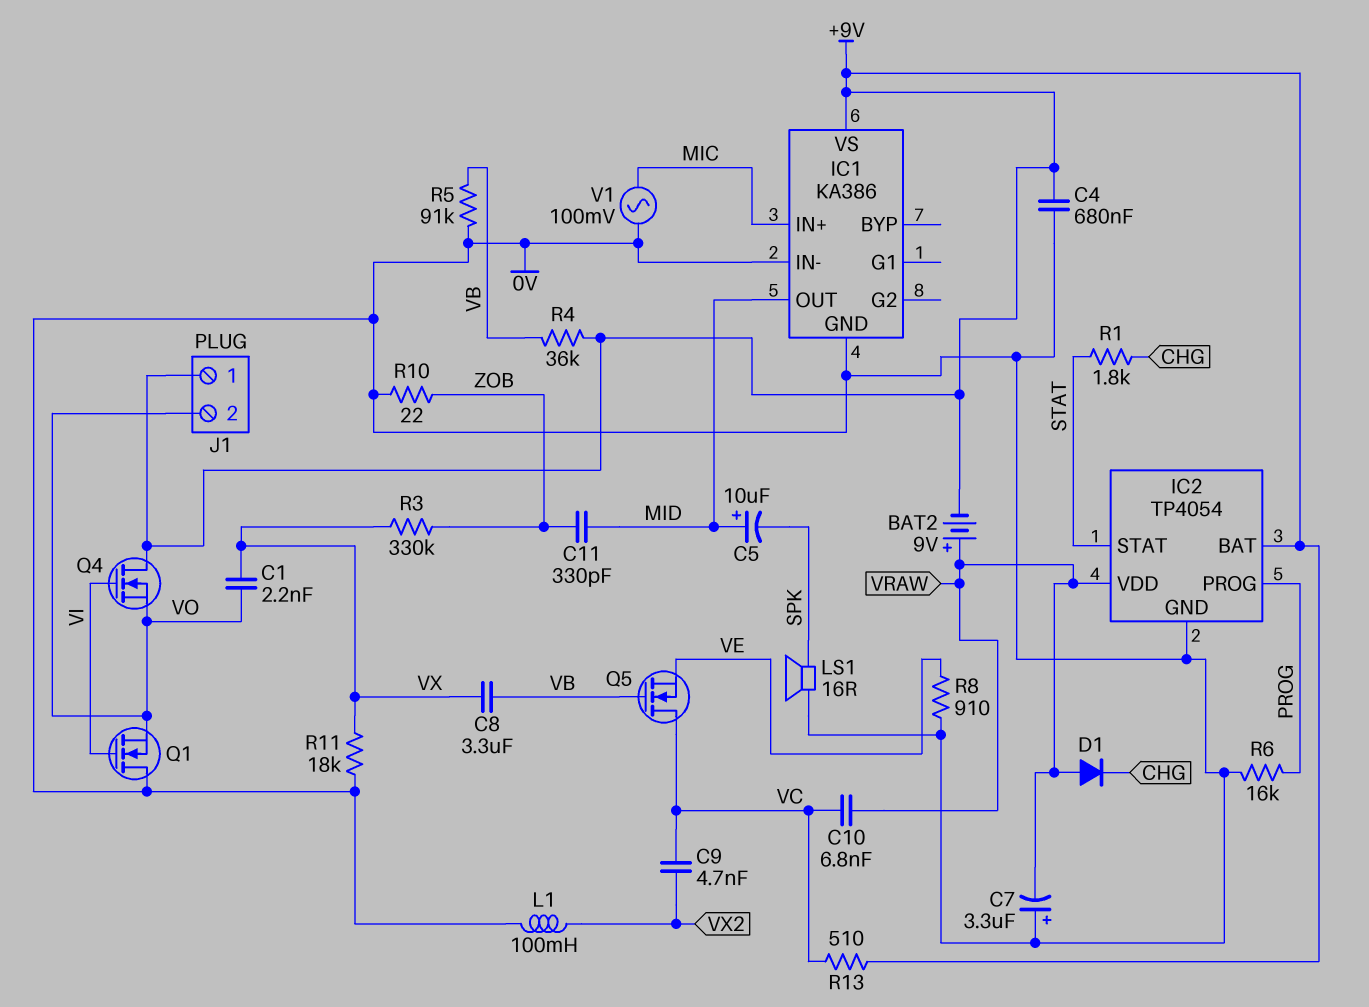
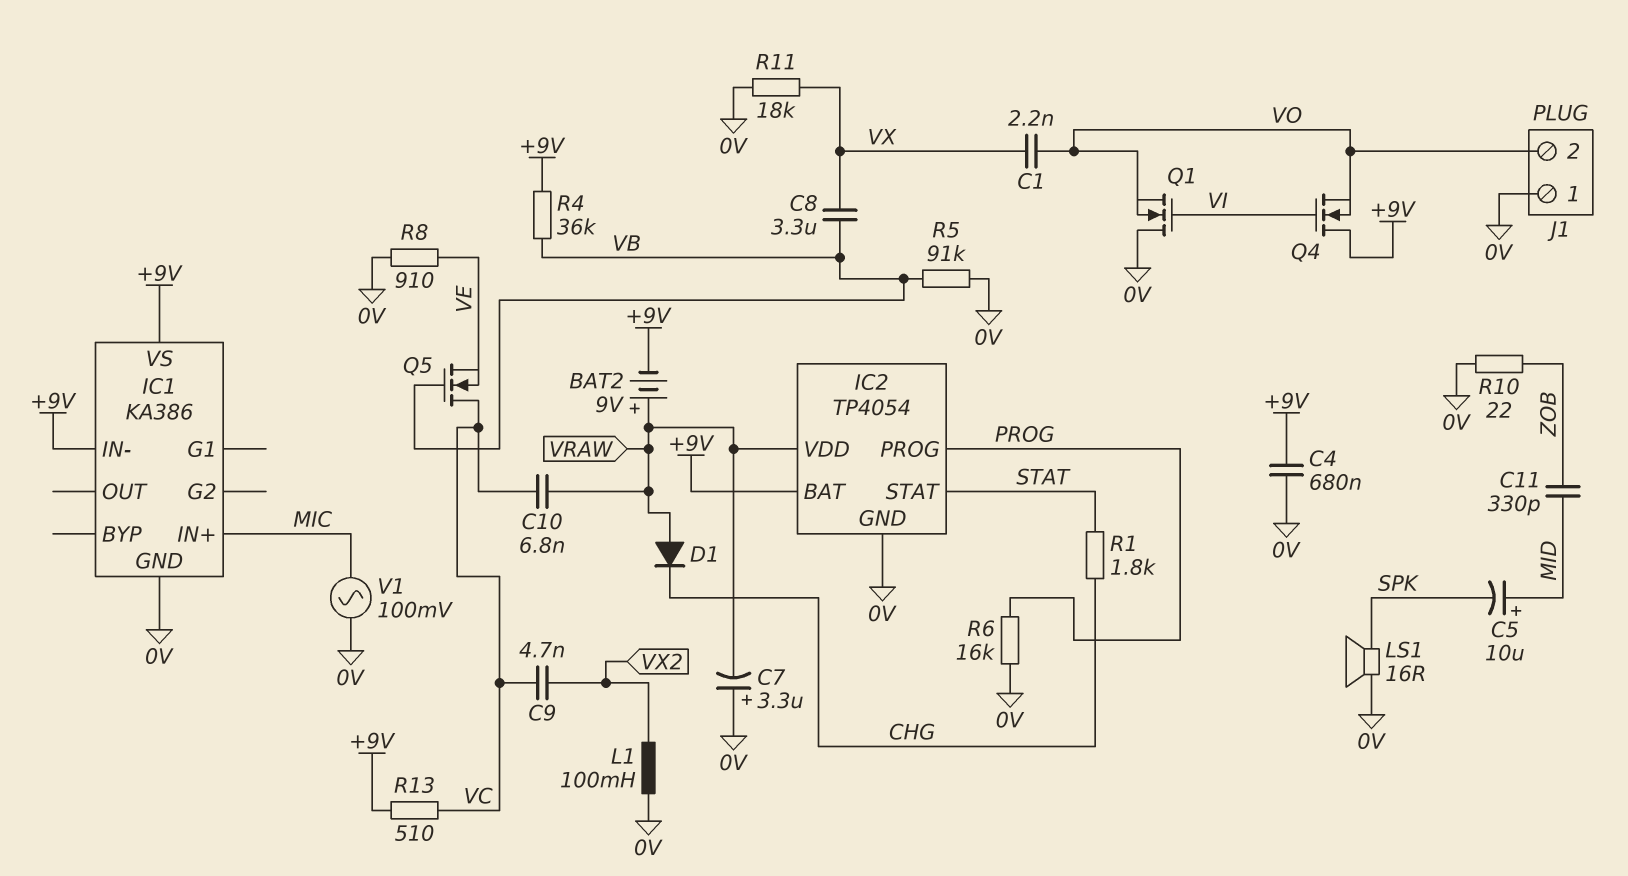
IC1 pin IN-: 0V -> +9V
IC1 pin OUT: MID -> none
J1 pin 1: +9V -> 0V
R3: 330k (VX, ZOB) -> none

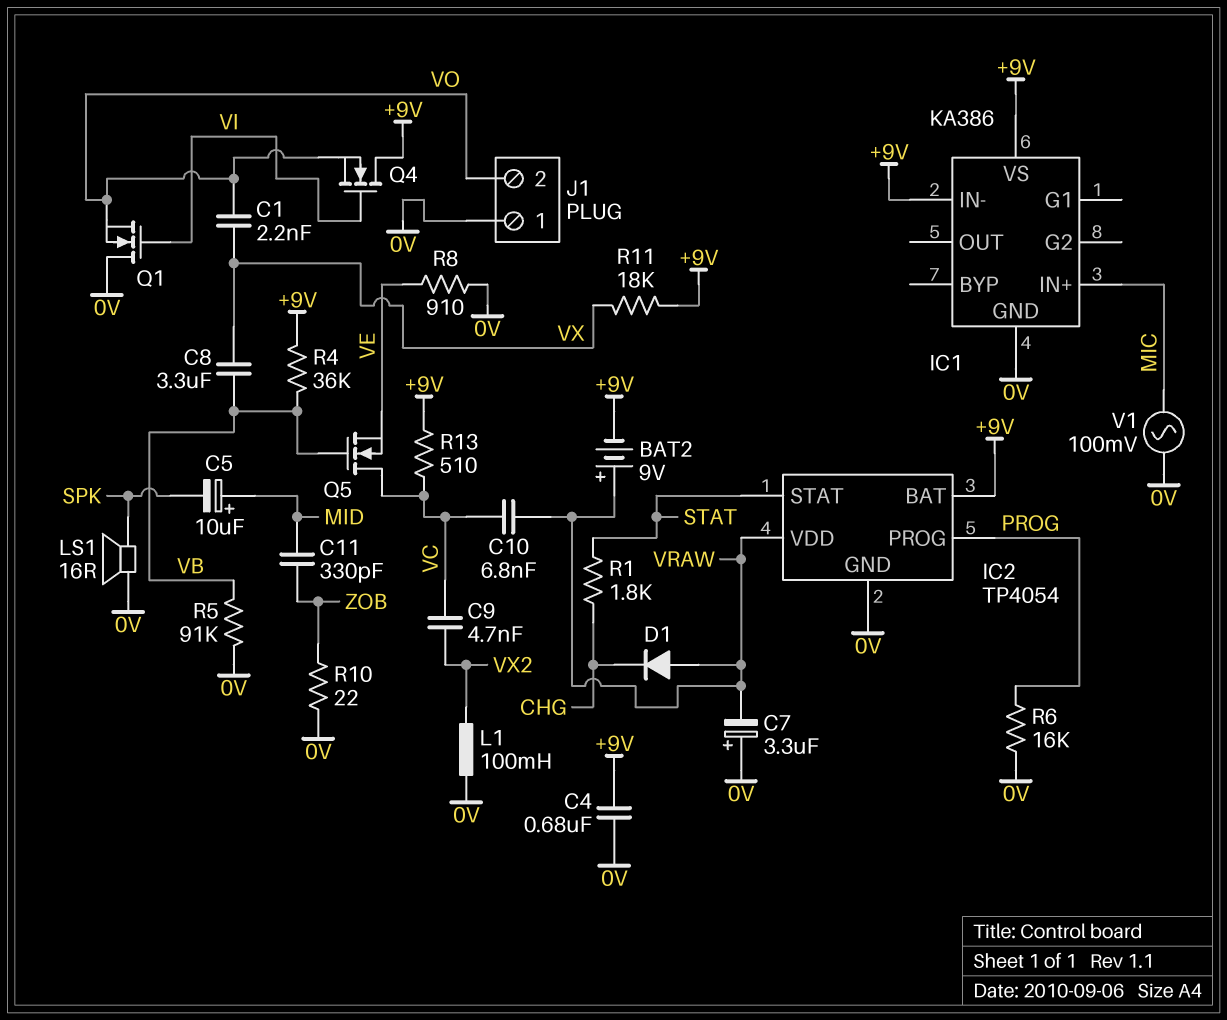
R11: 18k (0V, VX) -> 18k (+9V, VX)

